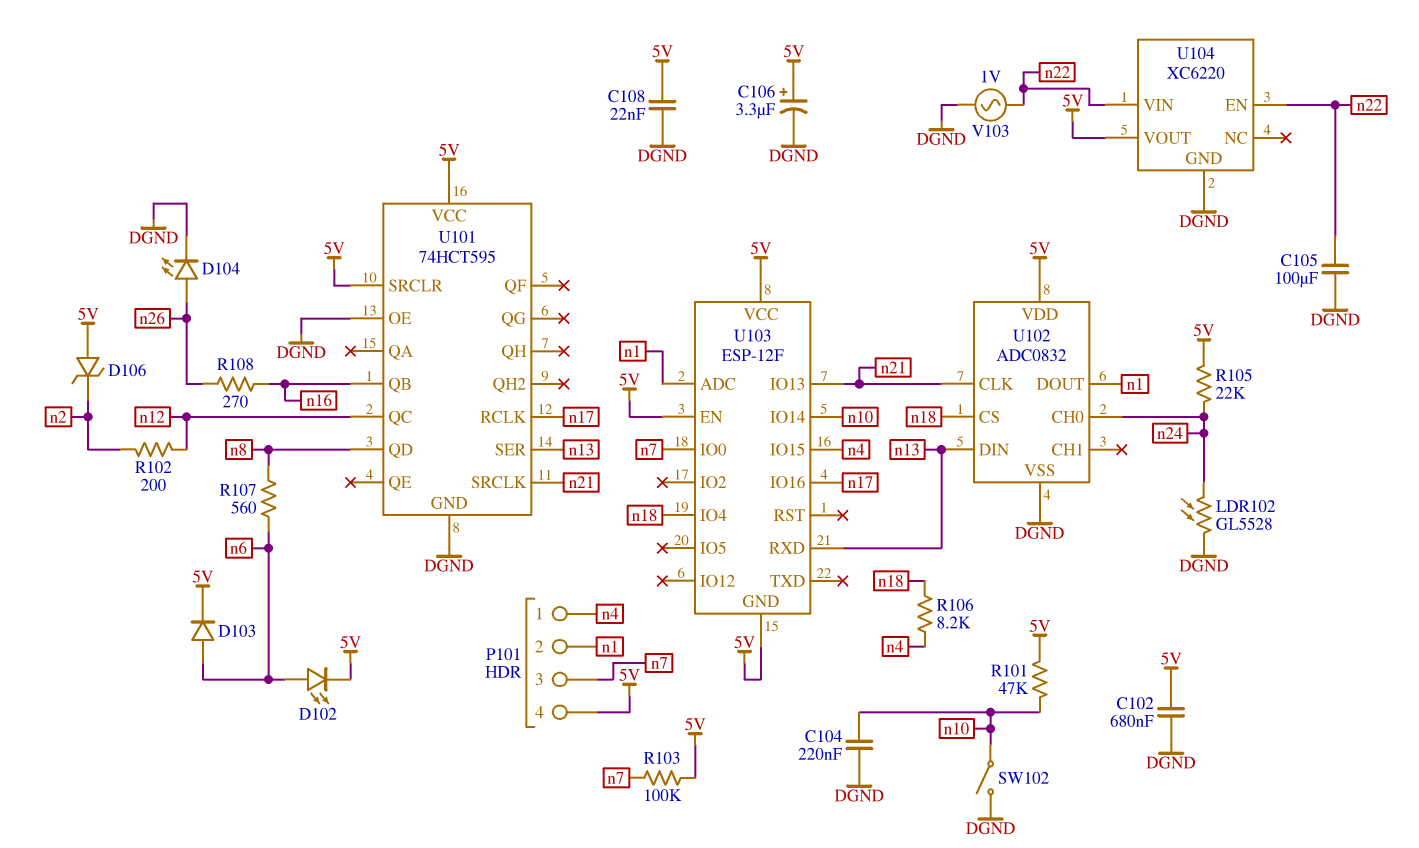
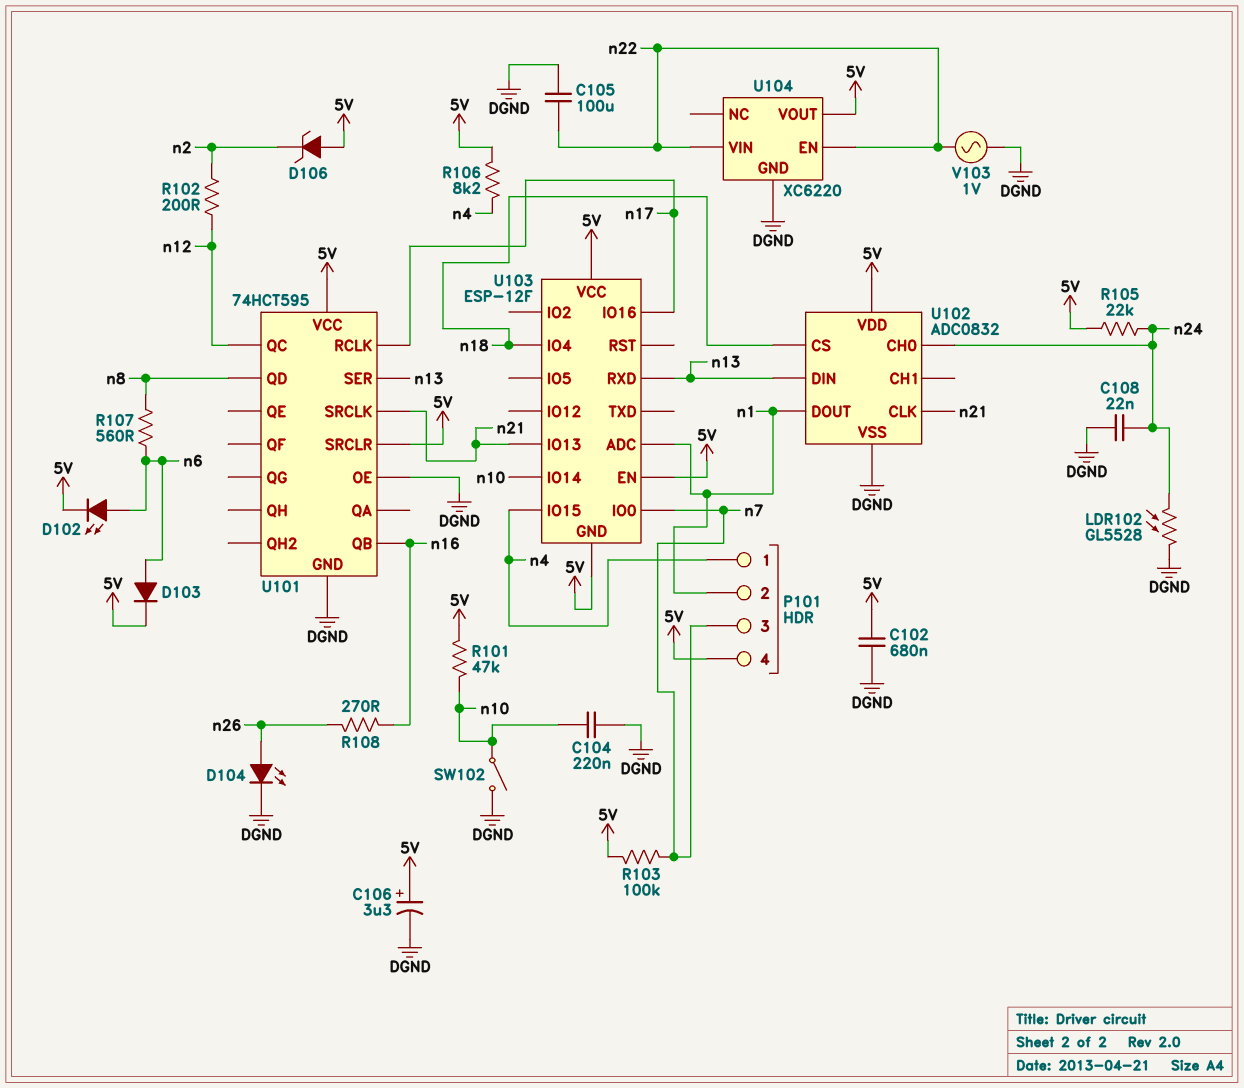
C108: 22nF (5V, DGND) -> 22nF (DGND, n24)
R106: 8.2k (n4, n18) -> 8.2k (5V, n4)

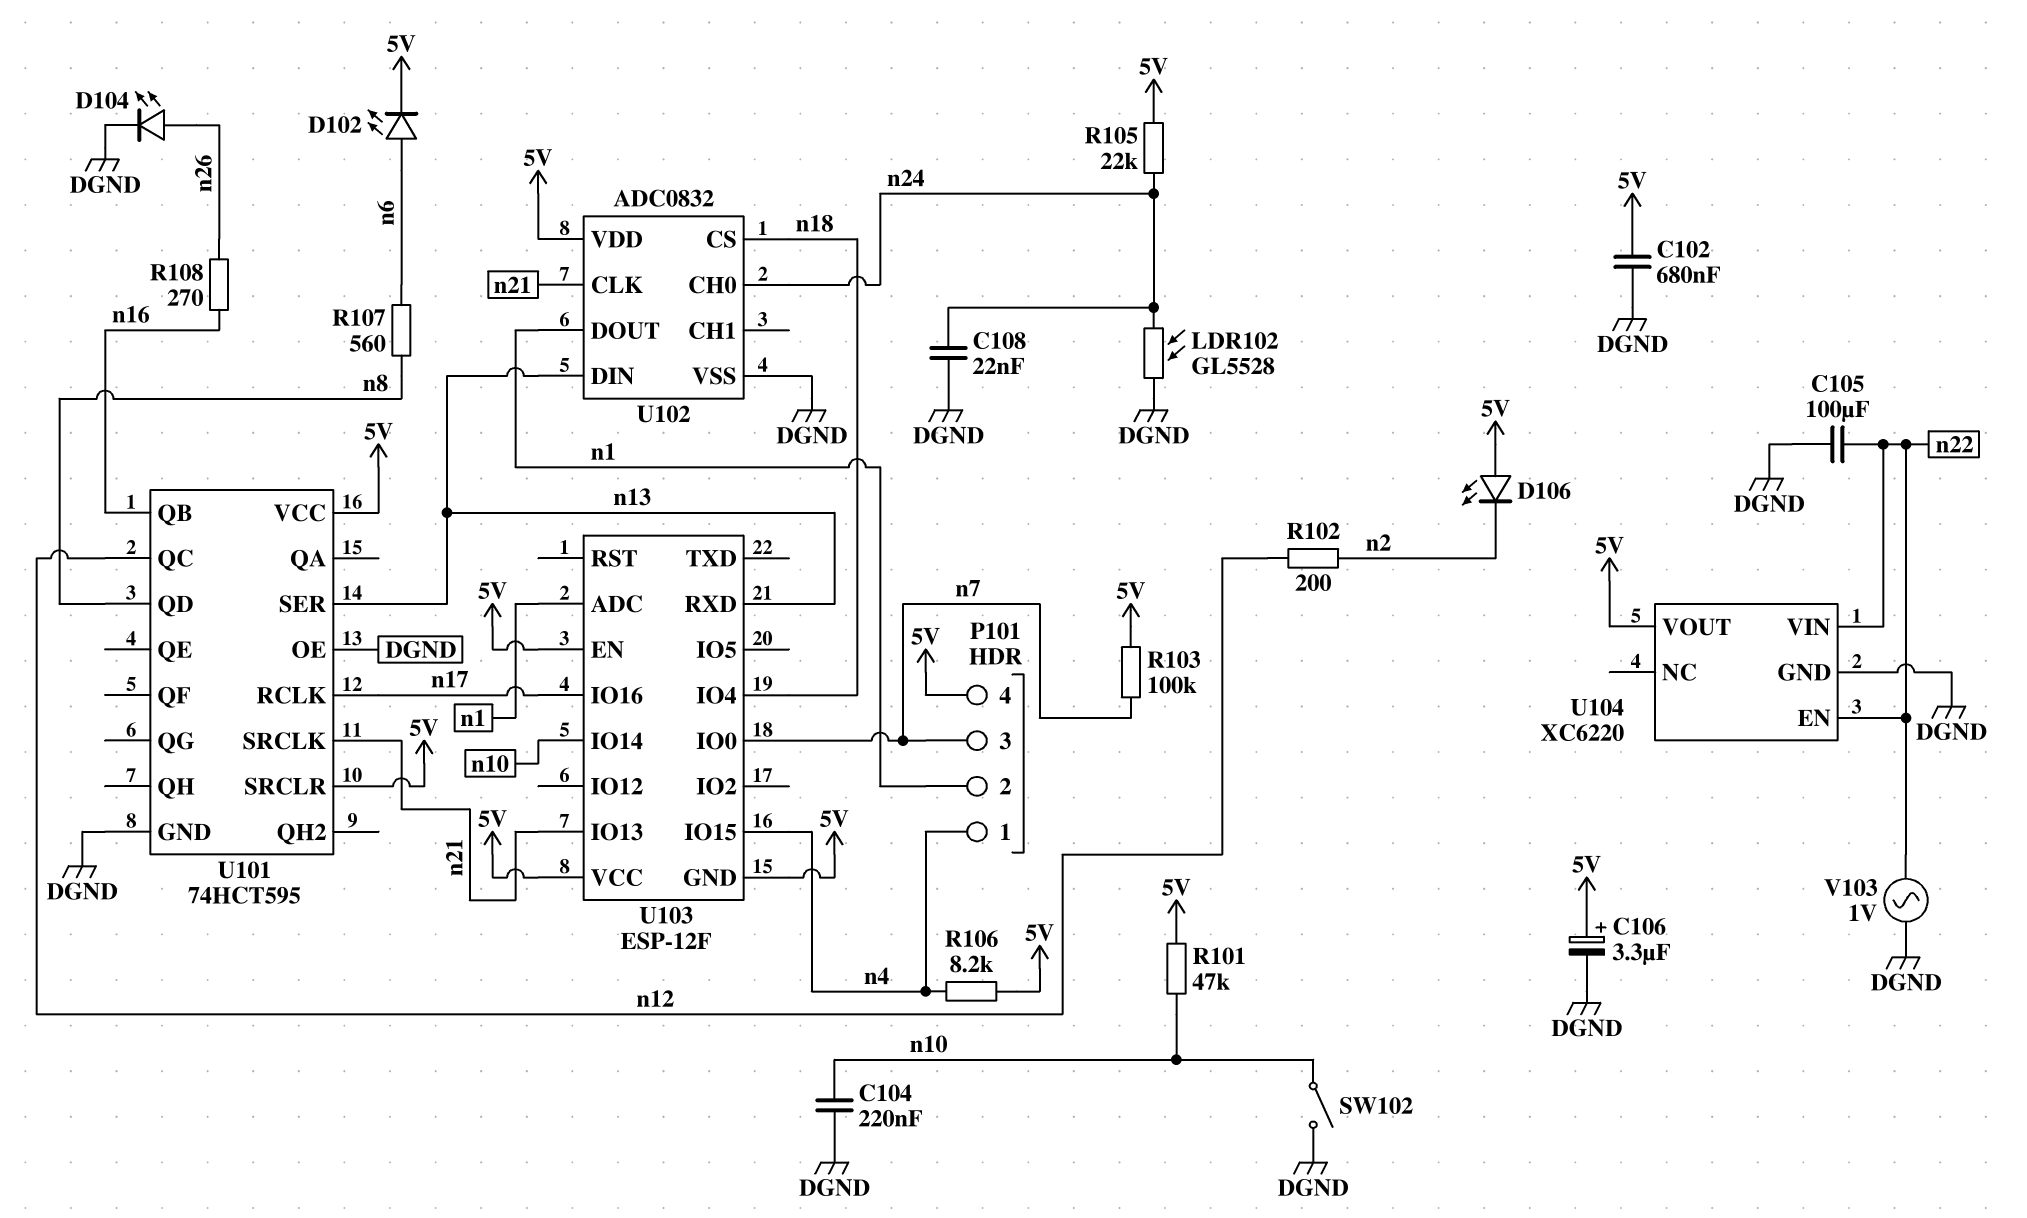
D103: diode (A n6, K 5V) -> none
D106: zener (A 5V, K n2) -> LED (A 5V, K n2)

